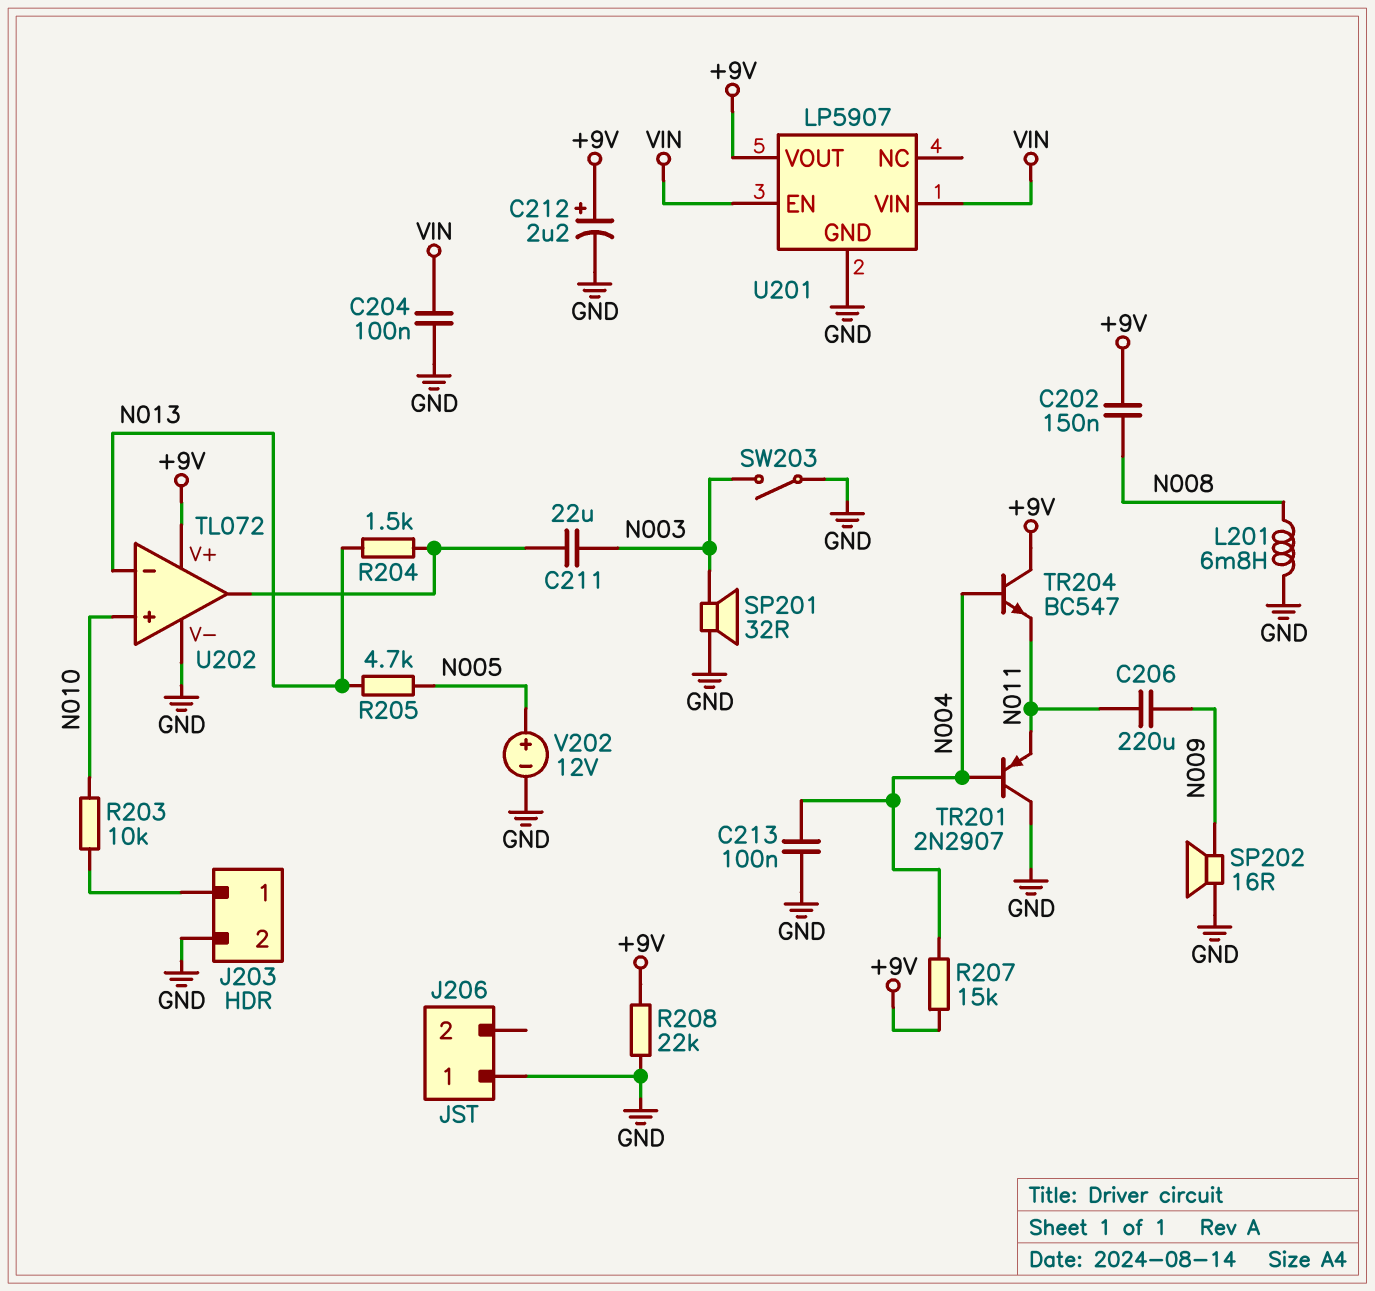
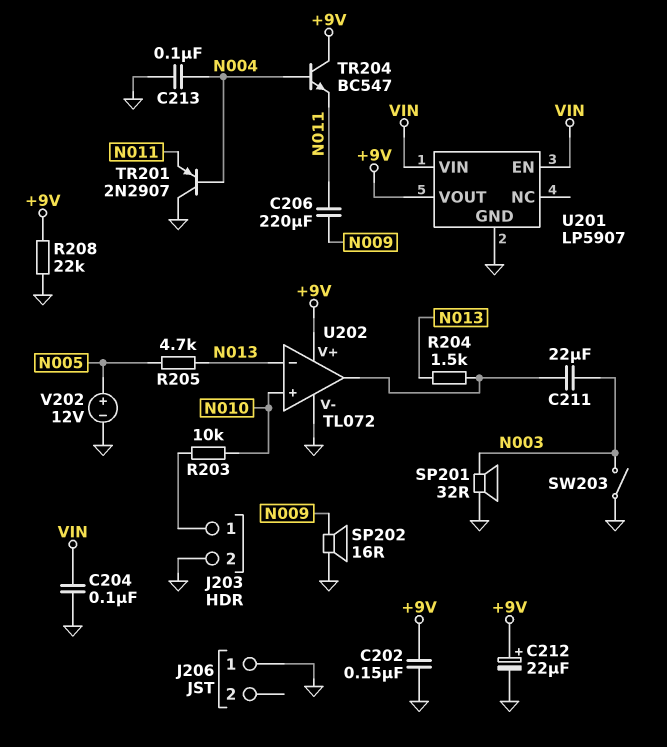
C202: 150nF (+9V, N008) -> 150nF (+9V, GND)
C212: 2.2uF (plus +9V, minus GND) -> 22uF (plus +9V, minus GND)
L201: 6.8mH (GND, N008) -> none
R207: 15k (+9V, N004) -> none

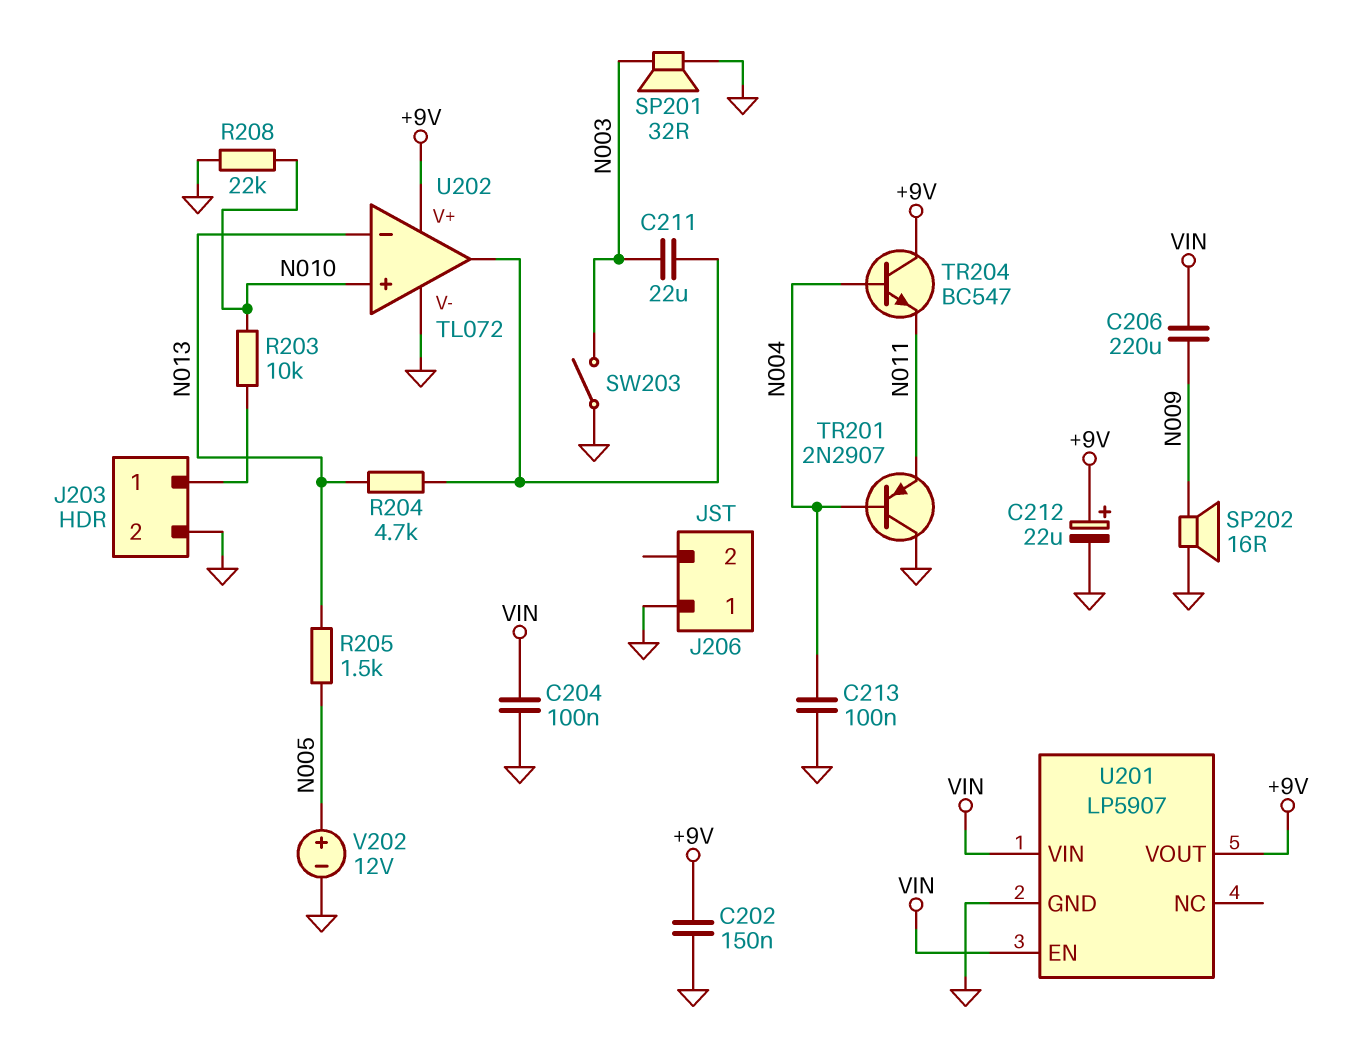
C206: 220uF (N009, N011) -> 220uF (N009, VIN)
R204: 1.5k (N013, U202/out) -> 4.7k (N013, U202/out)
R205: 4.7k (N005, N013) -> 1.5k (N005, N013)
R208: 22k (+9V, GND) -> 22k (GND, N010)

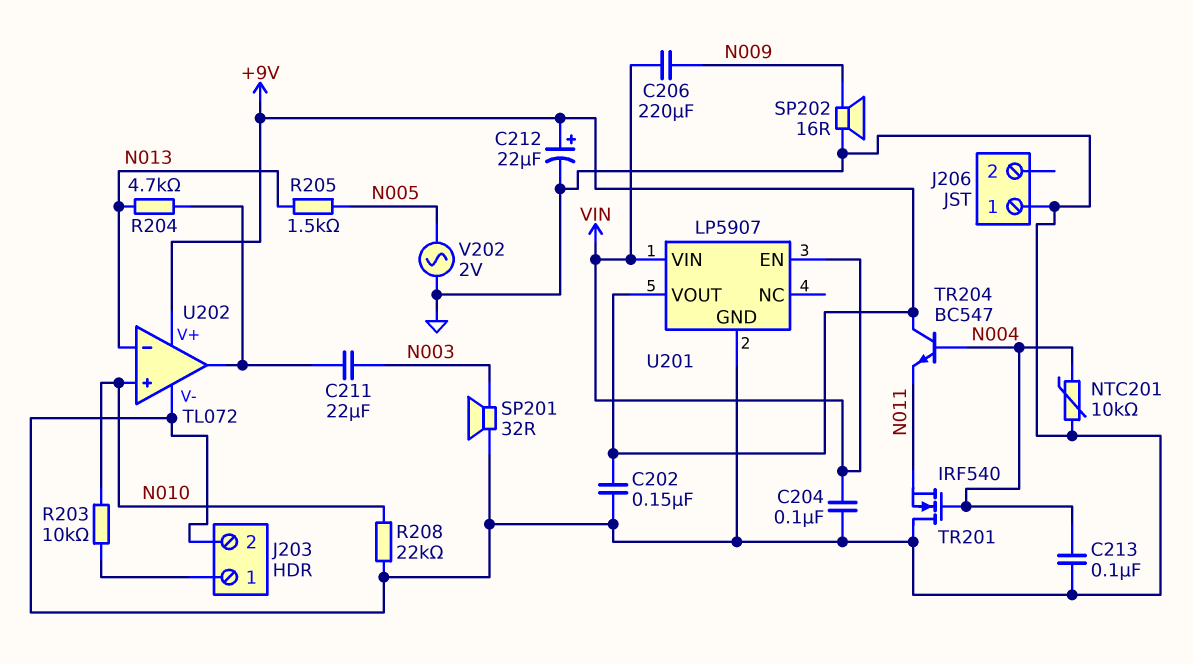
NTC201: none -> 10k (GND, N004)
SW203: switch (GND, N003) -> none
TR201: PNP 2N2907 (B N004, C GND, E N011) -> NMOS IRF540 (G N004, D GND, S N011)
V202: 12V (plus N005, minus GND) -> AC 2V (GND, N005)

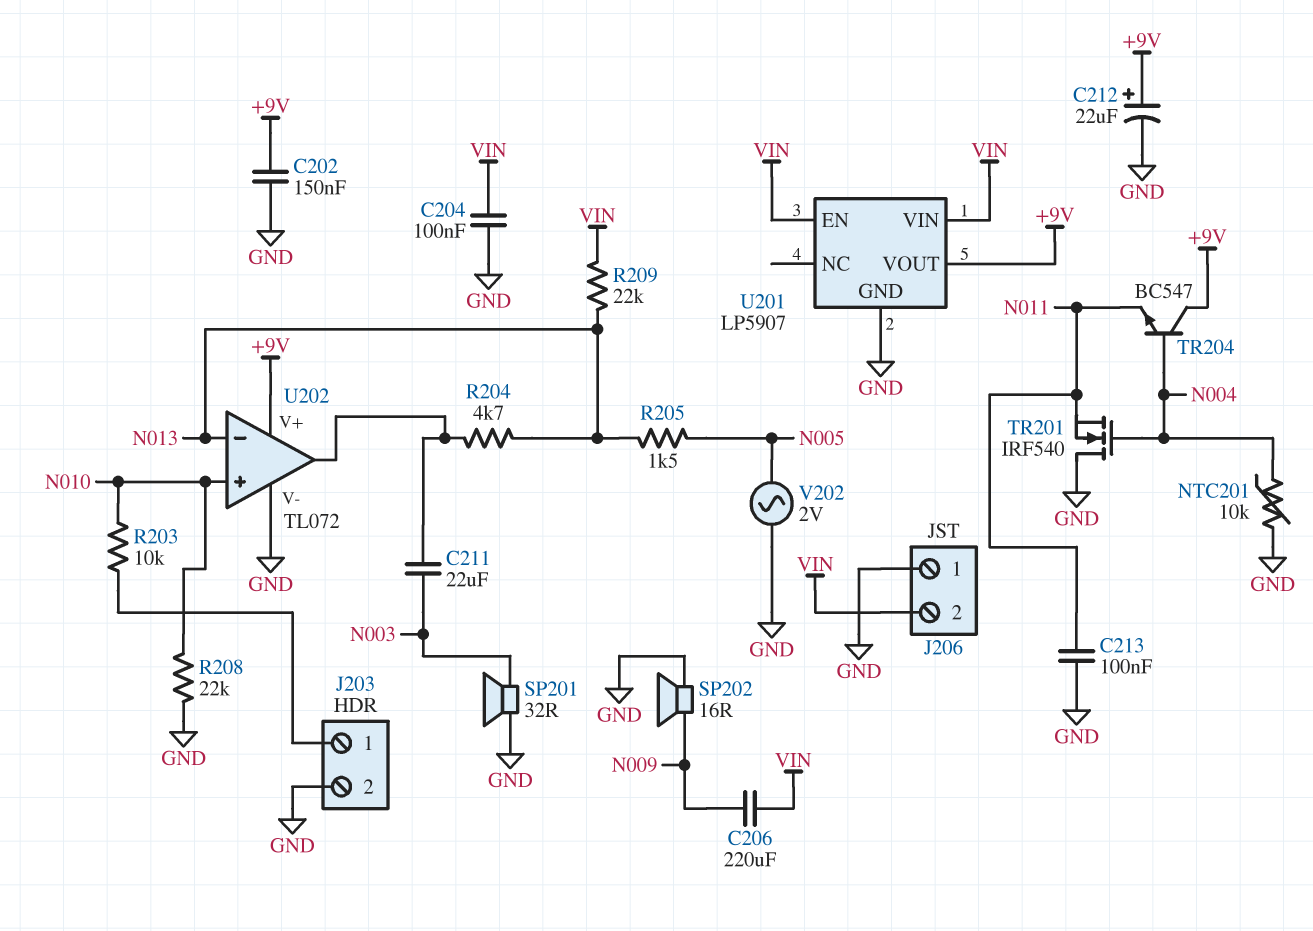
C213: 100nF (GND, N004) -> 100nF (GND, N011)
J206 pin 2: none -> VIN
R209: none -> 22k (N013, VIN)

